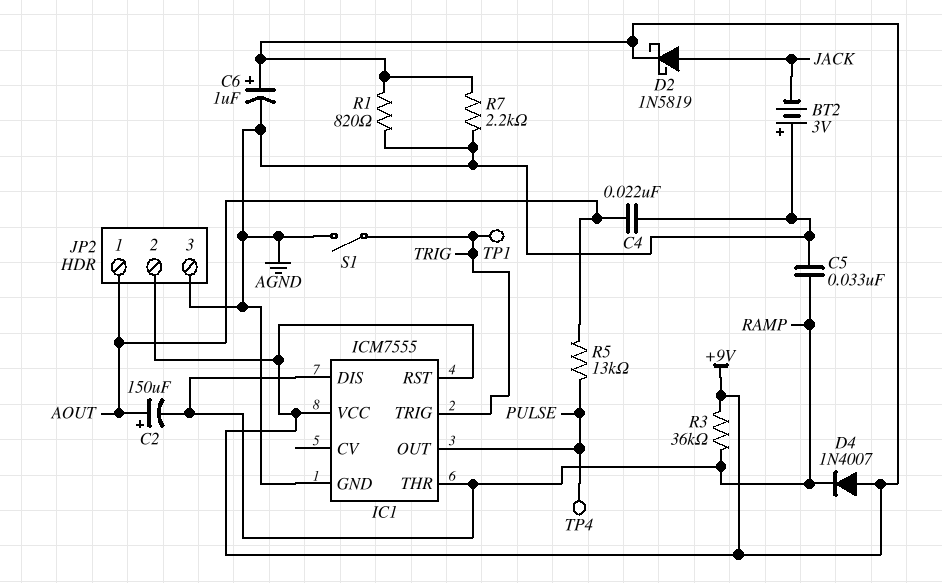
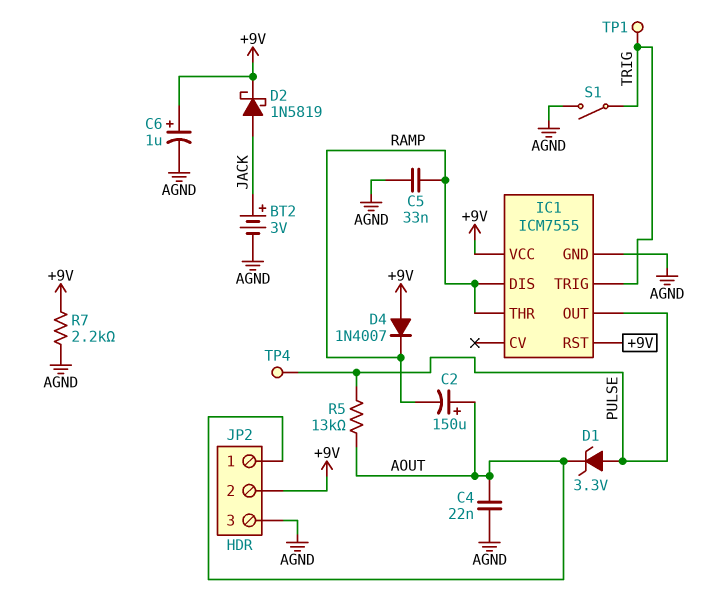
BT2: 3V (plus AGND, minus JACK) -> 3V (plus JACK, minus AGND)
D1: none -> zener 3.3V (A PULSE, K AOUT)
R1: 820 (+9V, AGND) -> none
R3: 36k (+9V, RAMP) -> none

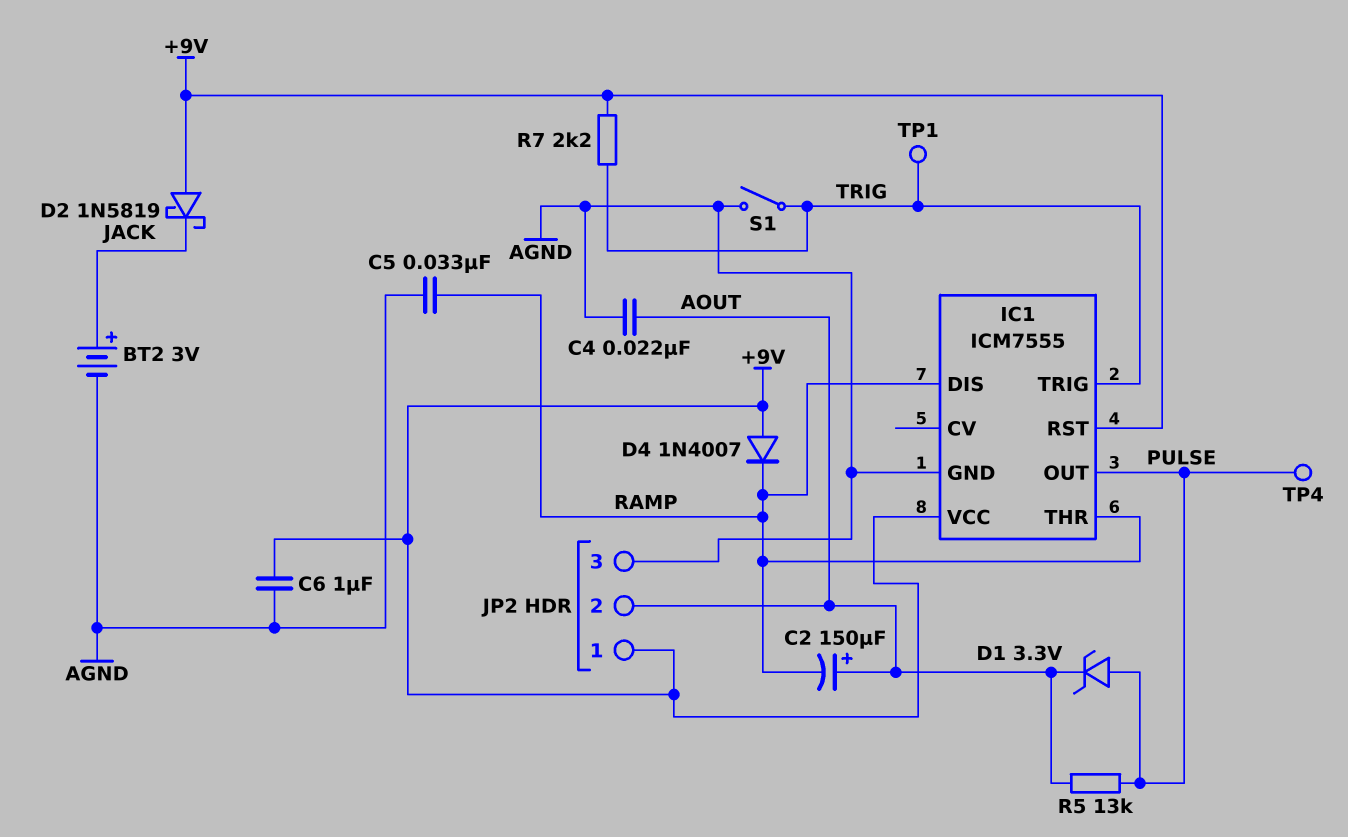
C6: 1uF (plus +9V, minus AGND) -> 1uF (+9V, AGND)
D2: schottky 1N5819 (A JACK, K +9V) -> schottky 1N5819 (A +9V, K JACK)
JP2 pin 1: AOUT -> +9V
JP2 pin 2: +9V -> AOUT
R7: 2.2k (+9V, AGND) -> 2.2k (+9V, TRIG)

